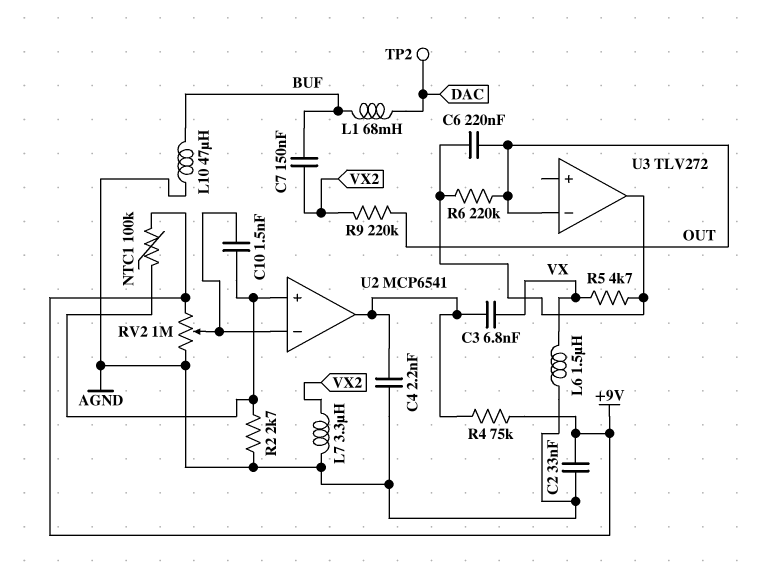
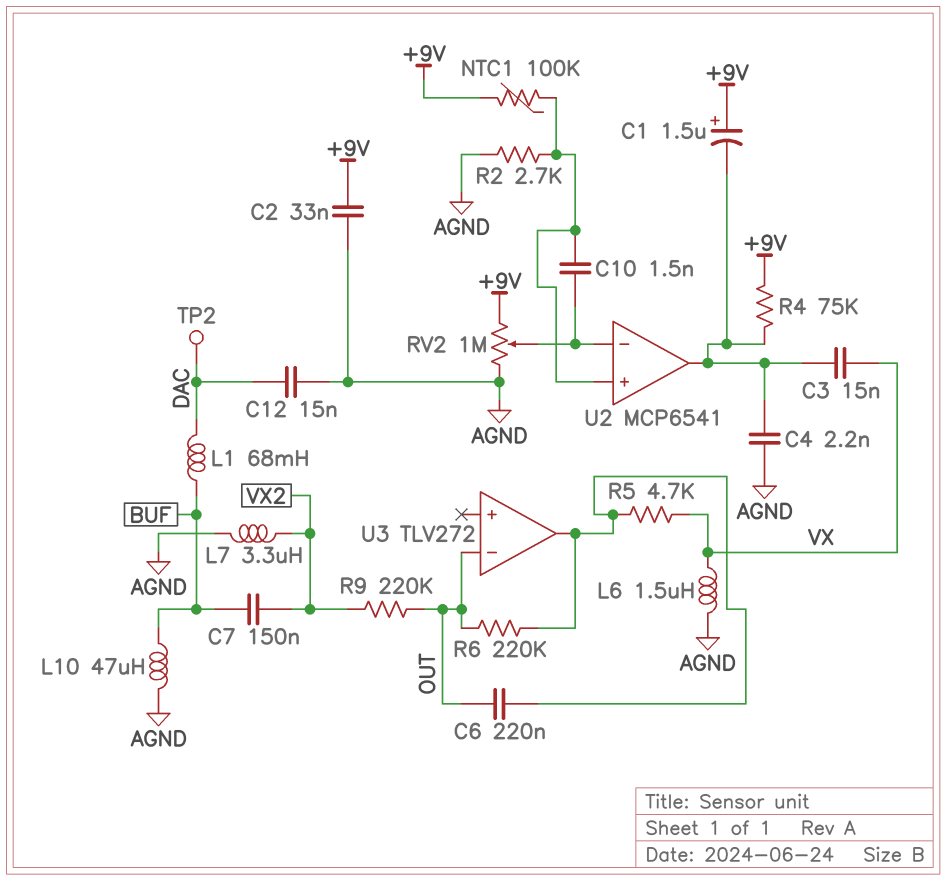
C1: none -> 1.5uF (plus +9V, minus U2/out)
C3: 6.8nF (U2/out, VX) -> 15nF (U2/out, VX)
C12: none -> 15nF (AGND, DAC)

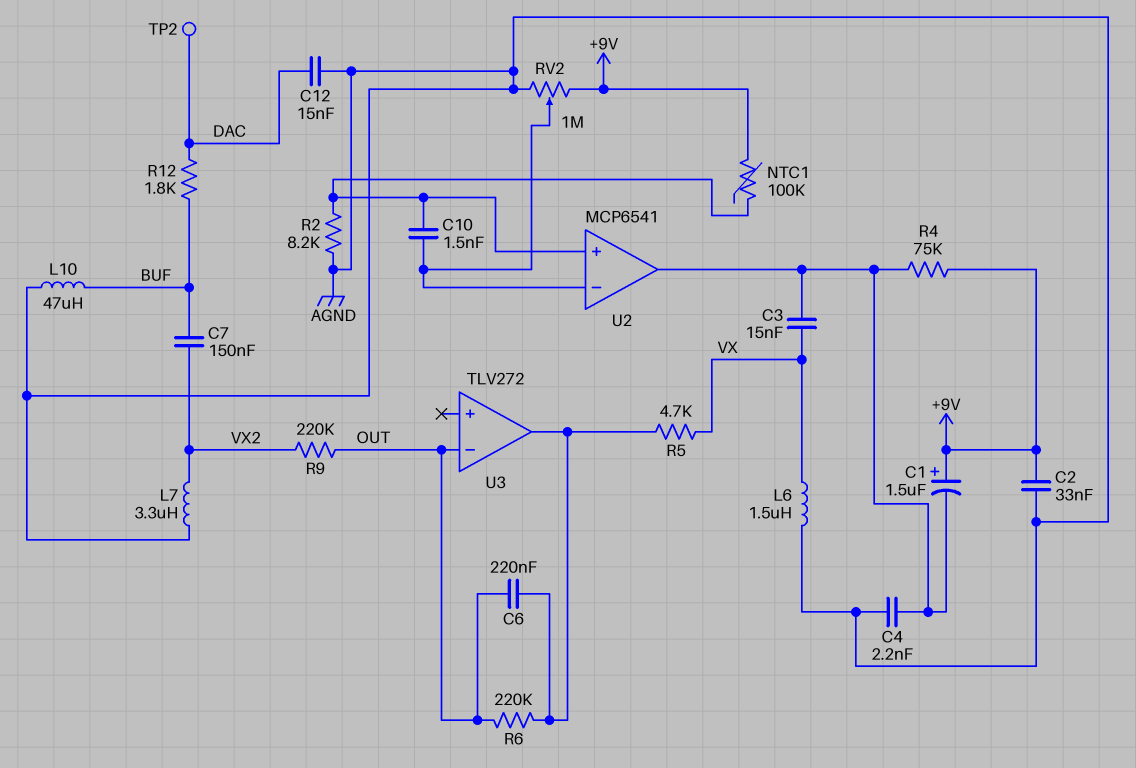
L1: 68mH (BUF, DAC) -> none
R2: 2.7k (AGND, U2/in+) -> 8.2k (AGND, U2/in+)
R12: none -> 1.8k (BUF, DAC)

